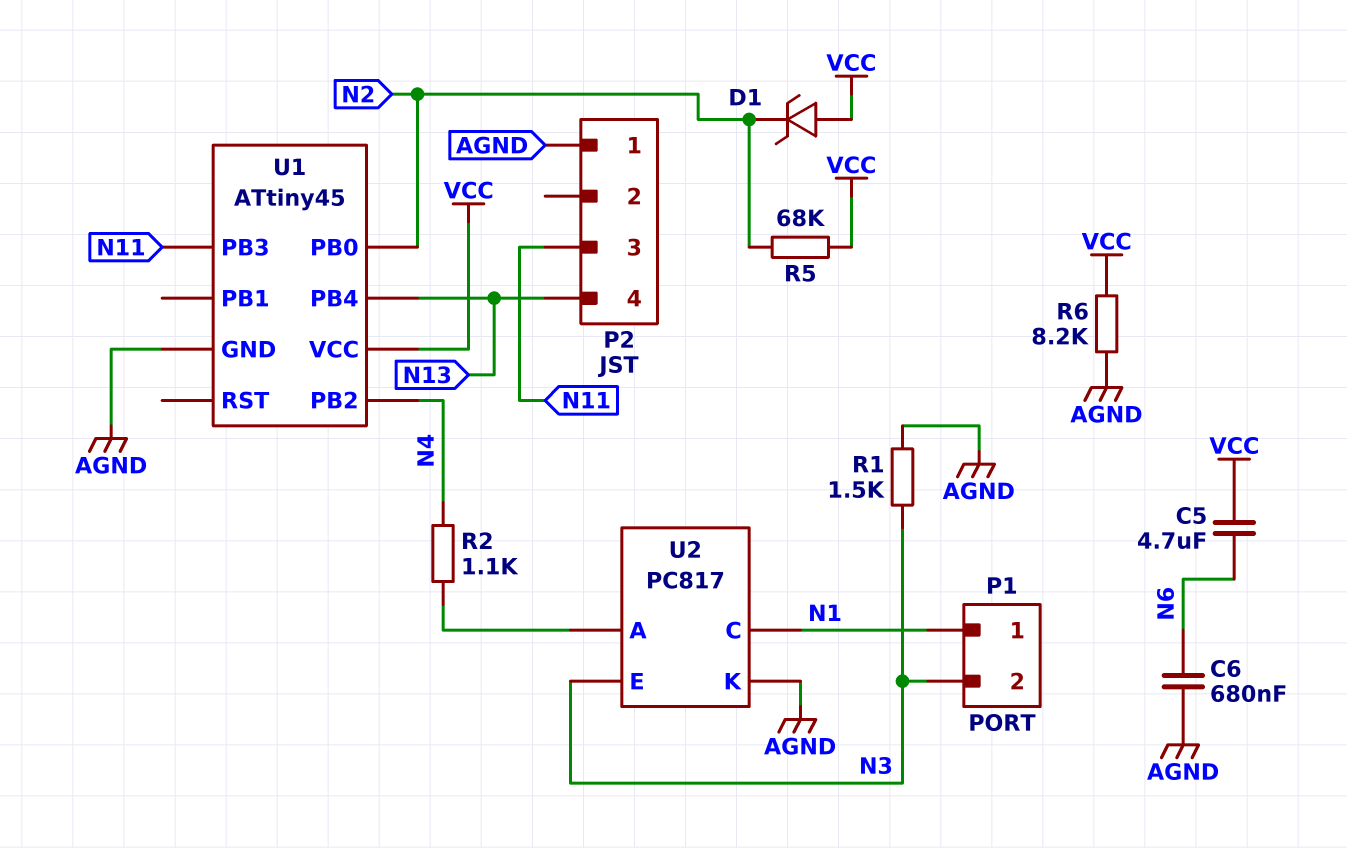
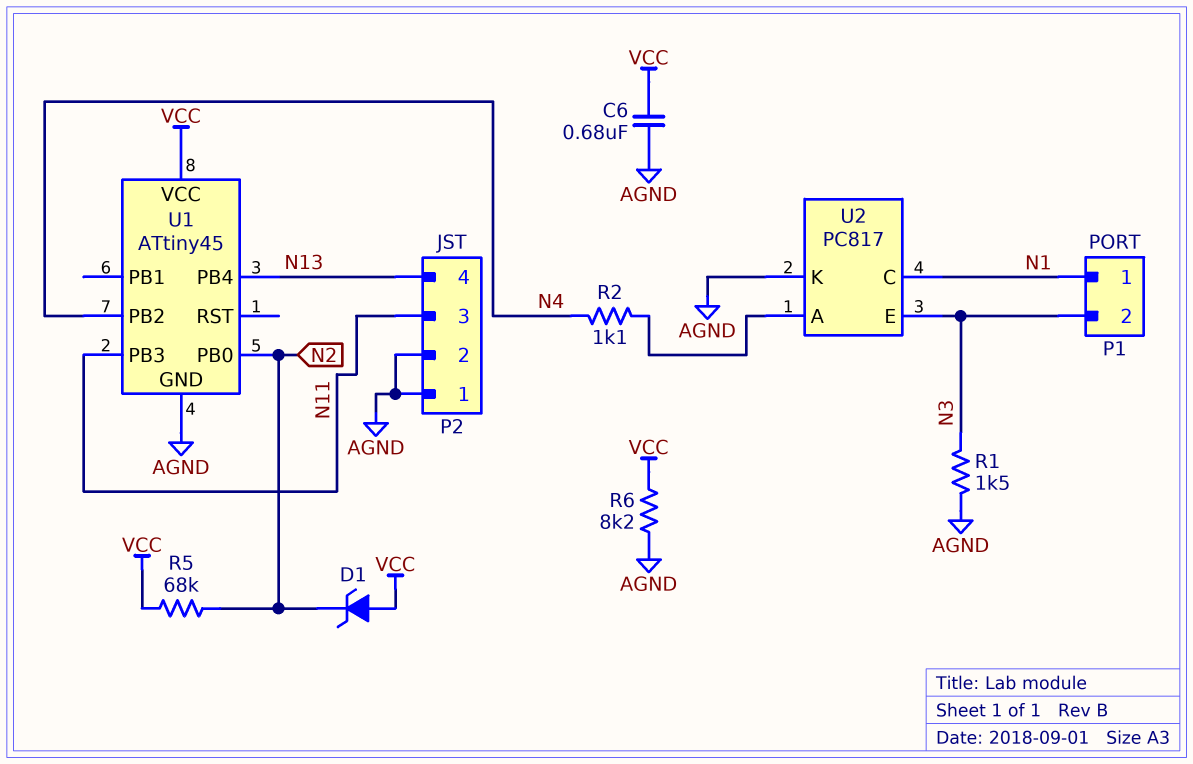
C5: 4.7uF (N6, VCC) -> none
C6: 680nF (AGND, N6) -> 680nF (AGND, VCC)
P2 pin 2: none -> AGND

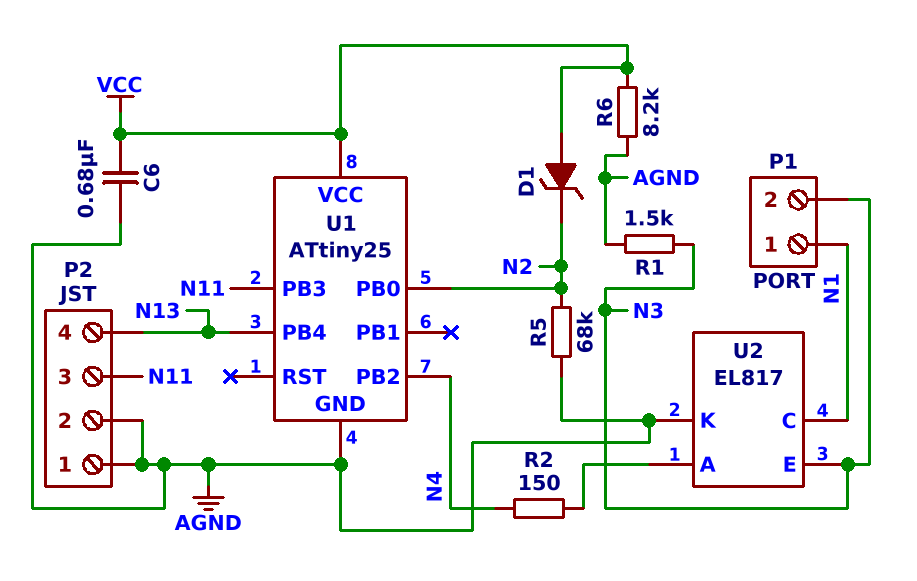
R2: 1.1k (N4, U2/A) -> 150 (N4, U2/A)
R5: 68k (N2, VCC) -> 68k (AGND, N2)
U1: ATtiny45 -> ATtiny25
U2: PC817 -> EL817

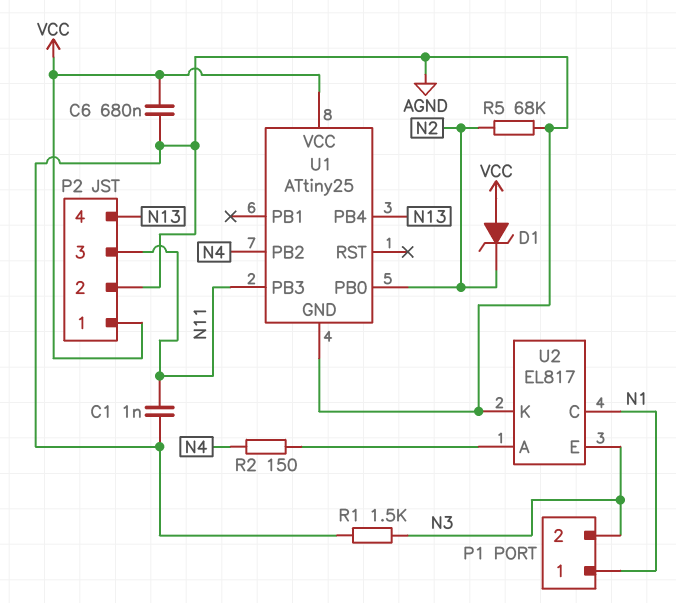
C1: none -> 1nF (AGND, N11)
P2 pin 1: AGND -> VCC
R6: 8.2k (AGND, VCC) -> none

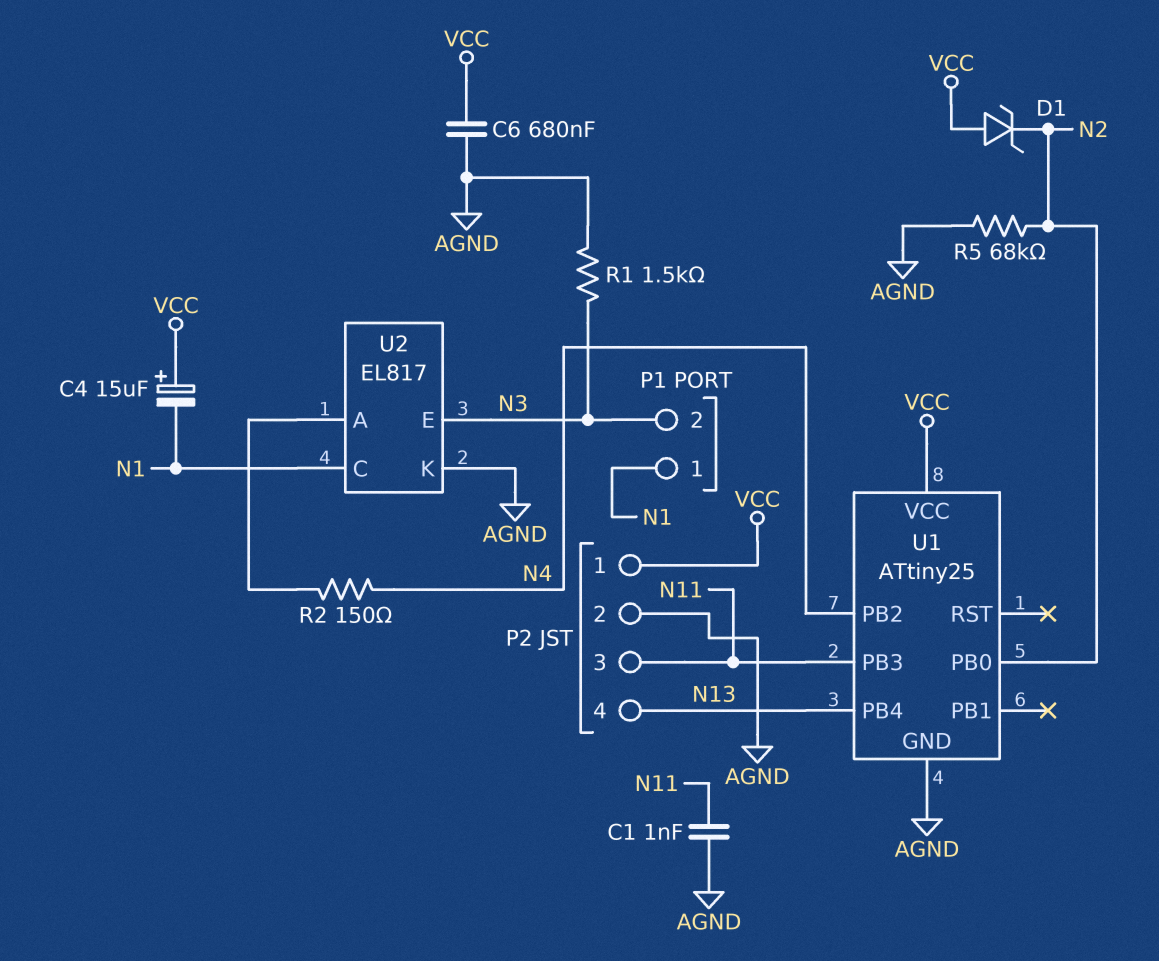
C4: none -> 15uF (plus VCC, minus N1)

